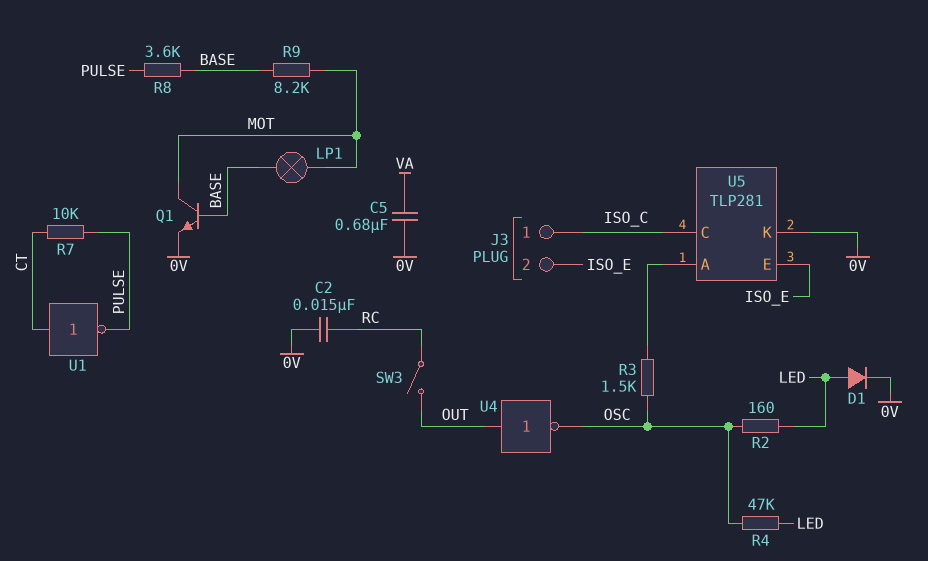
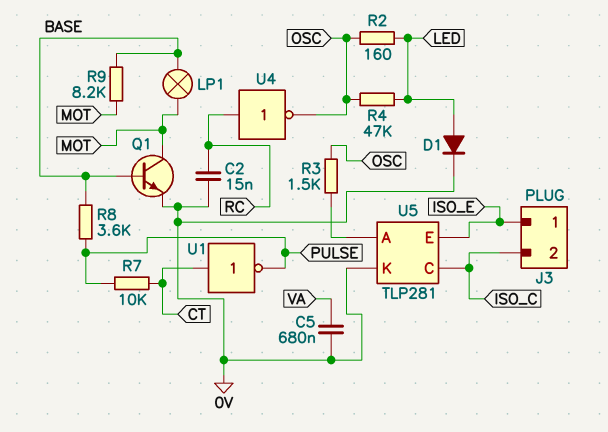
J3 pin 1: ISO_C -> ISO_E
J3 pin 2: ISO_E -> ISO_C
SW3: switch (OUT, RC) -> none
U4: NOT (in OUT, out OSC) -> NOT (in RC, out OSC)

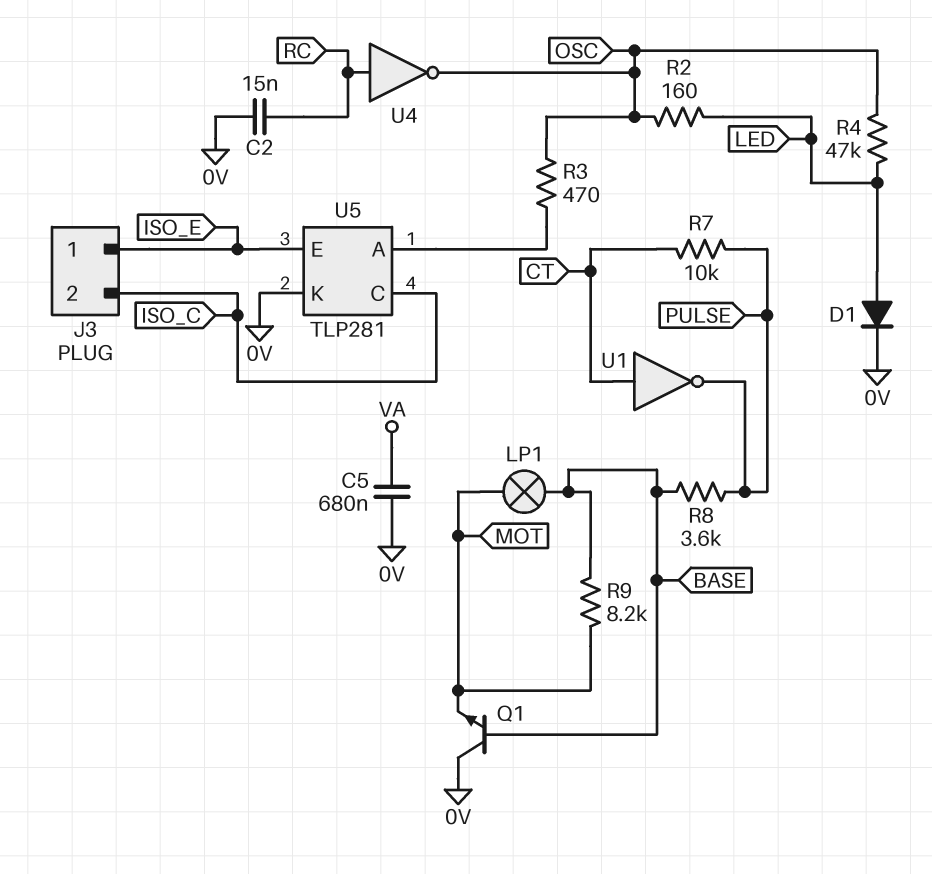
Q1: NPN (B BASE, C MOT, E 0V) -> NPN (B BASE, C 0V, E MOT)
R3: 1.5k (OSC, U5/A) -> 470 (OSC, U5/A)

